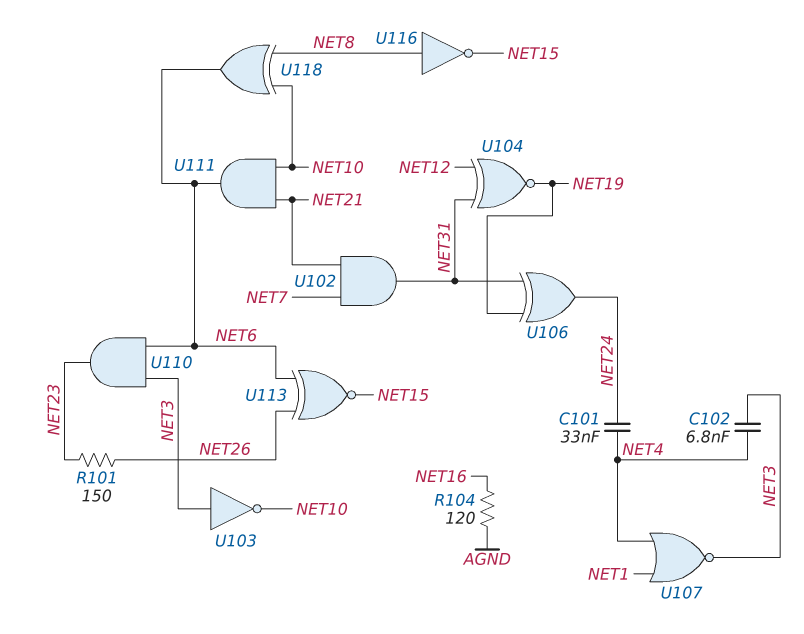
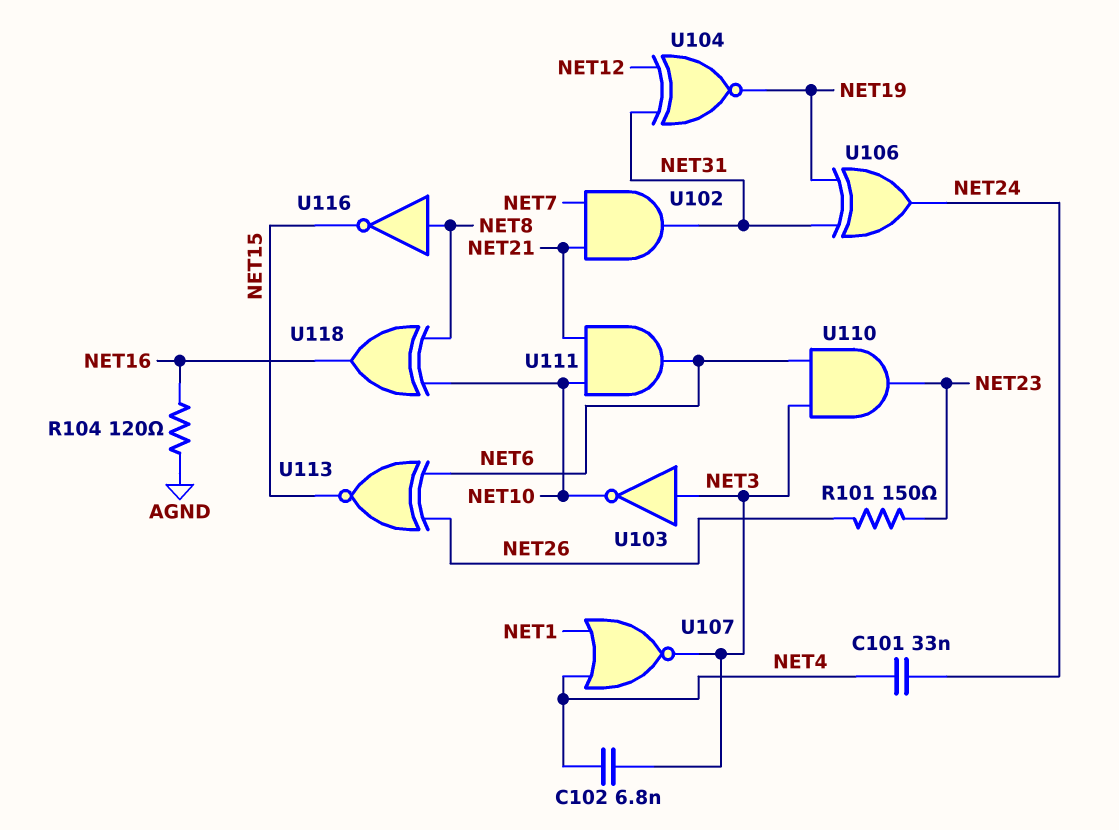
U118: XOR (in NET8, in NET10, out NET6) -> XOR (in NET8, in NET10, out NET16)

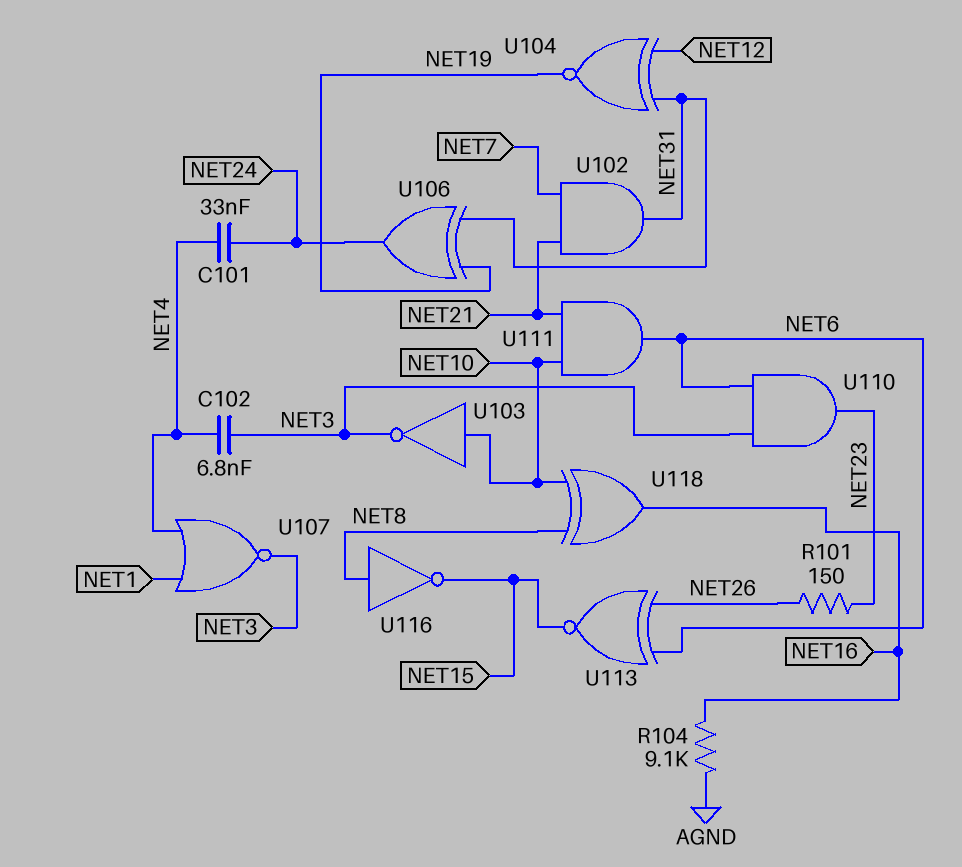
R104: 120 (AGND, NET16) -> 9.1k (AGND, NET16)
U103: NOT (in NET3, out NET10) -> NOT (in NET10, out NET3)

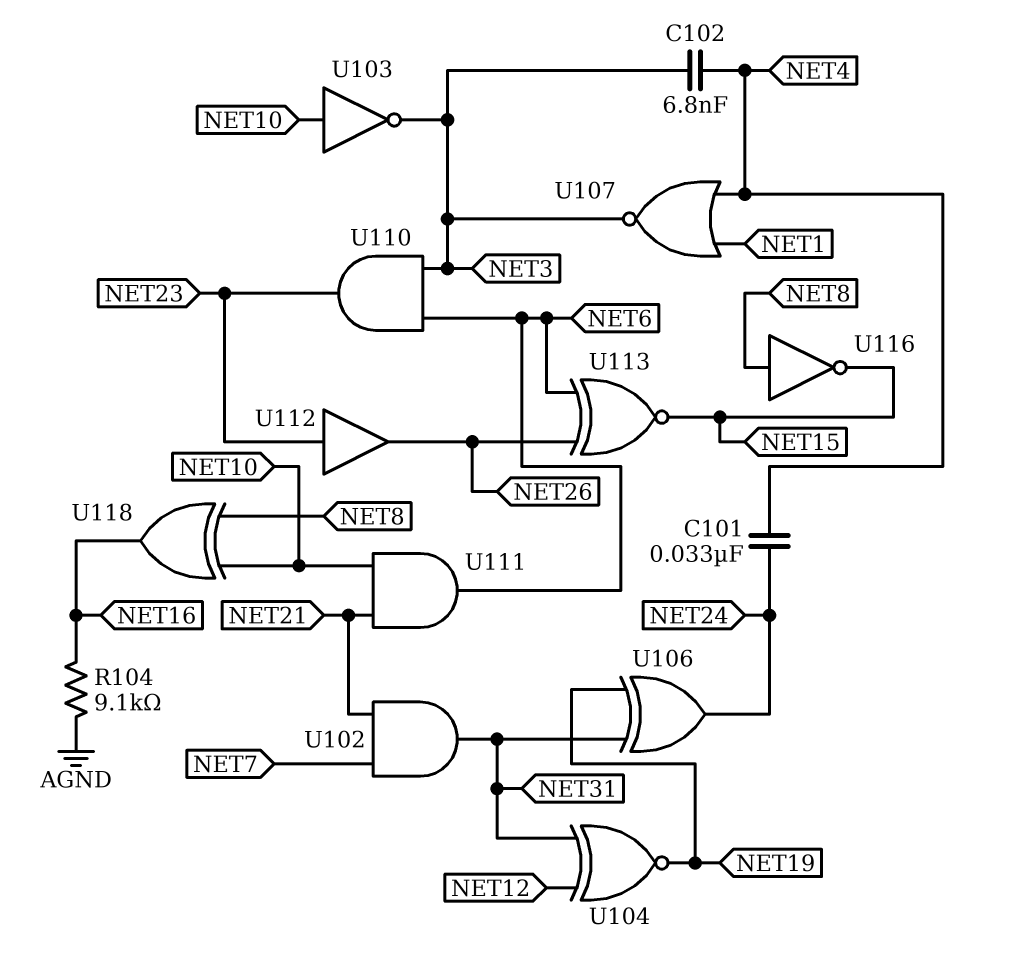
R101: 150 (NET23, NET26) -> none
U112: none -> buffer (in NET23, out NET26)

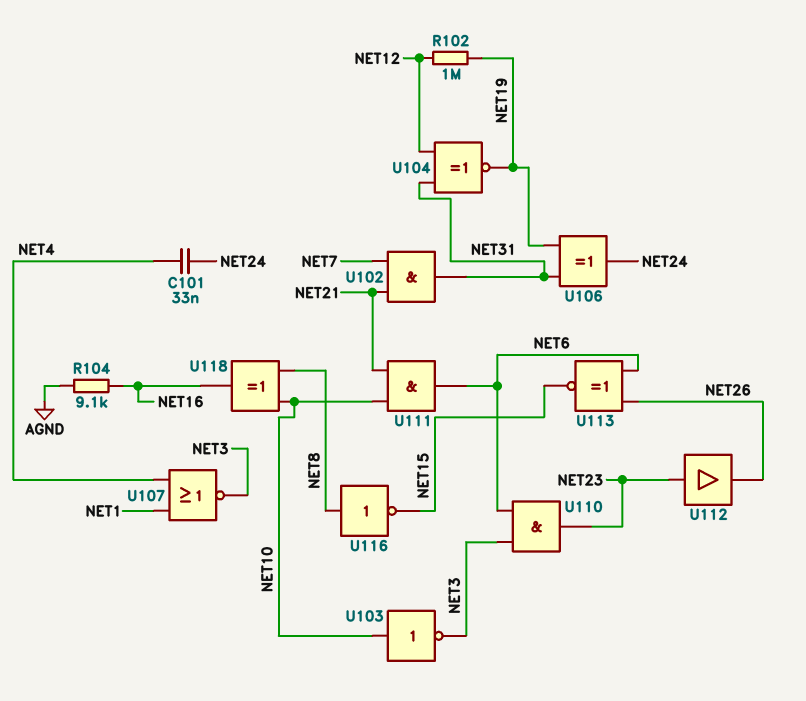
C102: 6.8nF (NET3, NET4) -> none
R102: none -> 1M (NET12, NET19)

